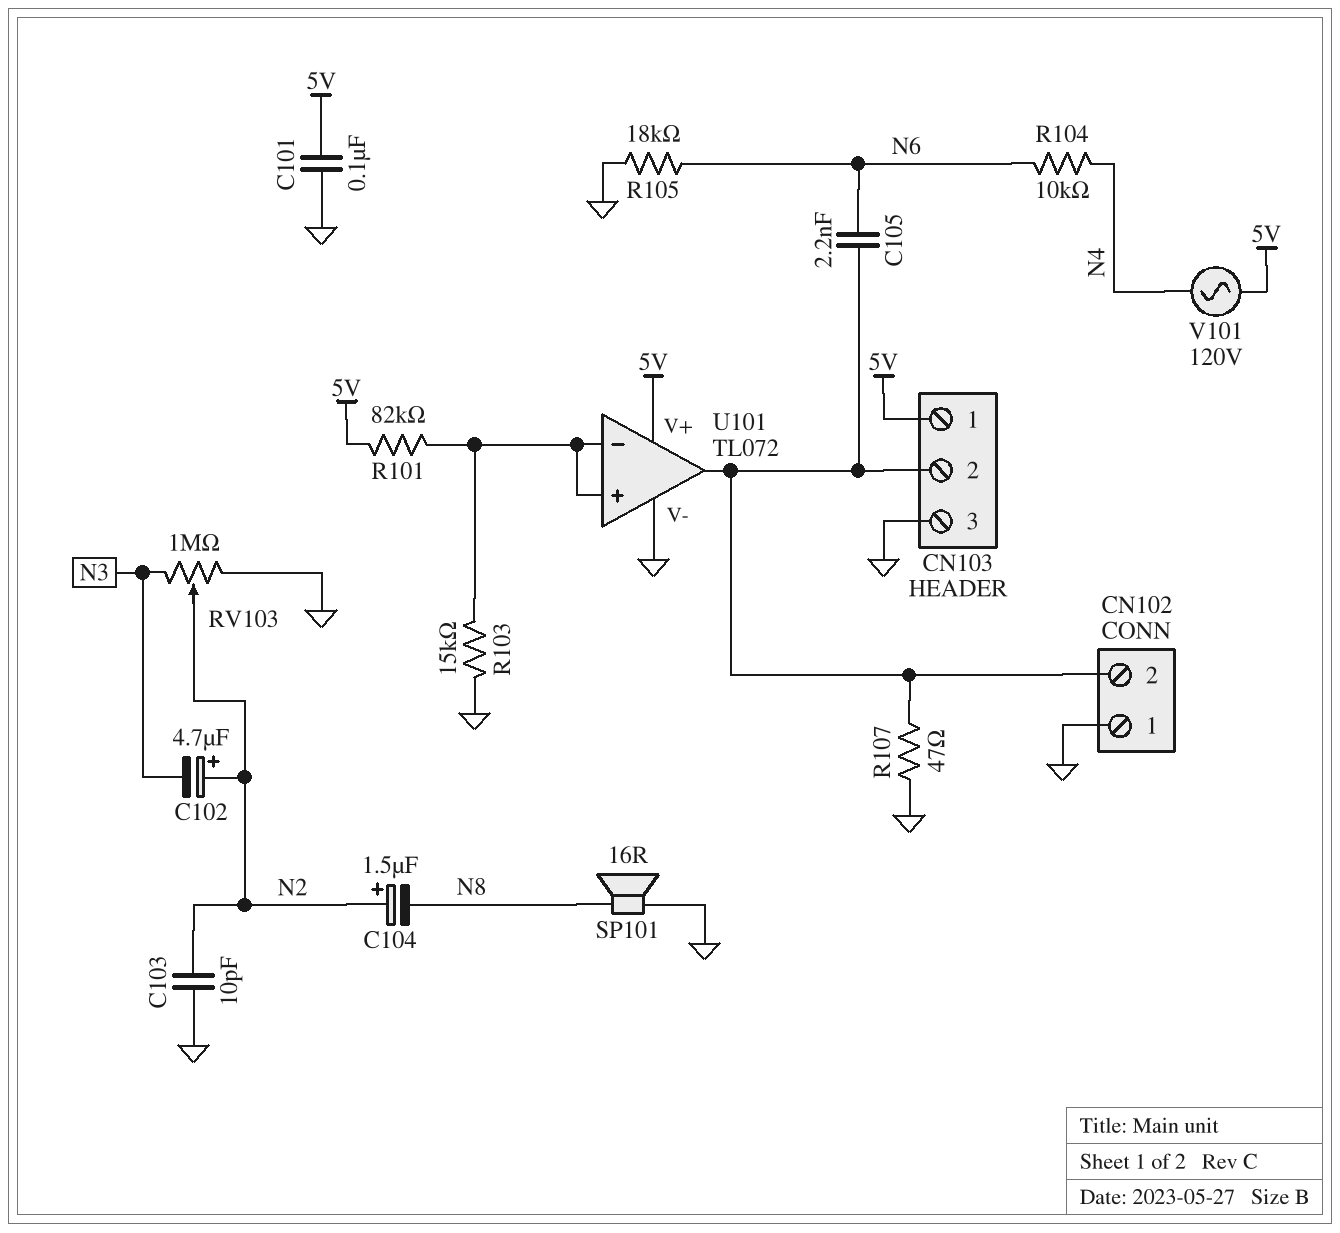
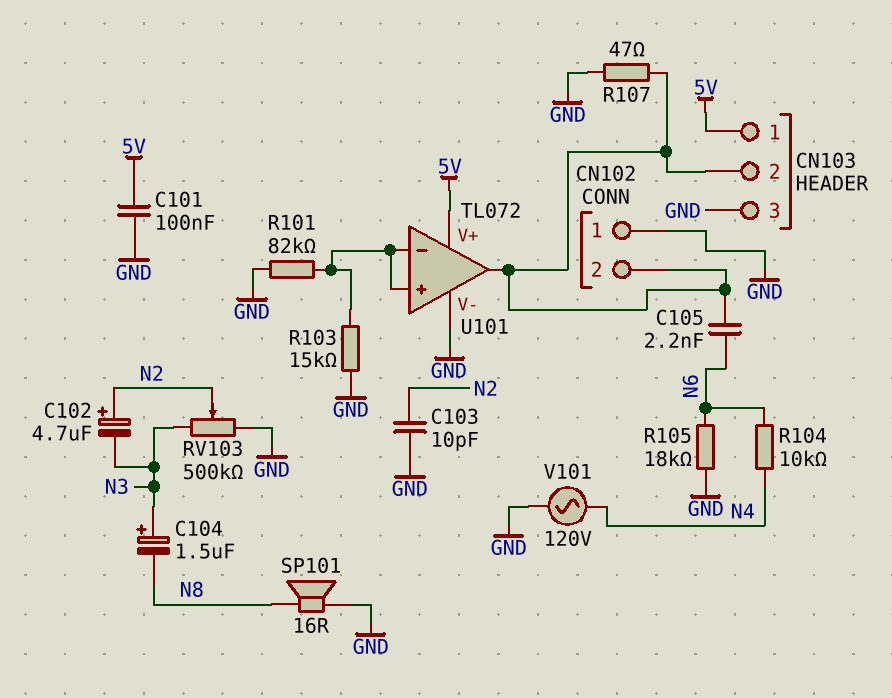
C104: 1.5uF (plus N2, minus N8) -> 1.5uF (plus N3, minus N8)
R101: 82k (5V, U101/in+) -> 82k (GND, U101/in+)
RV103: 1M (GND, N3, wiper N2) -> 500k (GND, N3, wiper N2)
V101: AC 120V (5V, N4) -> AC 120V (GND, N4)

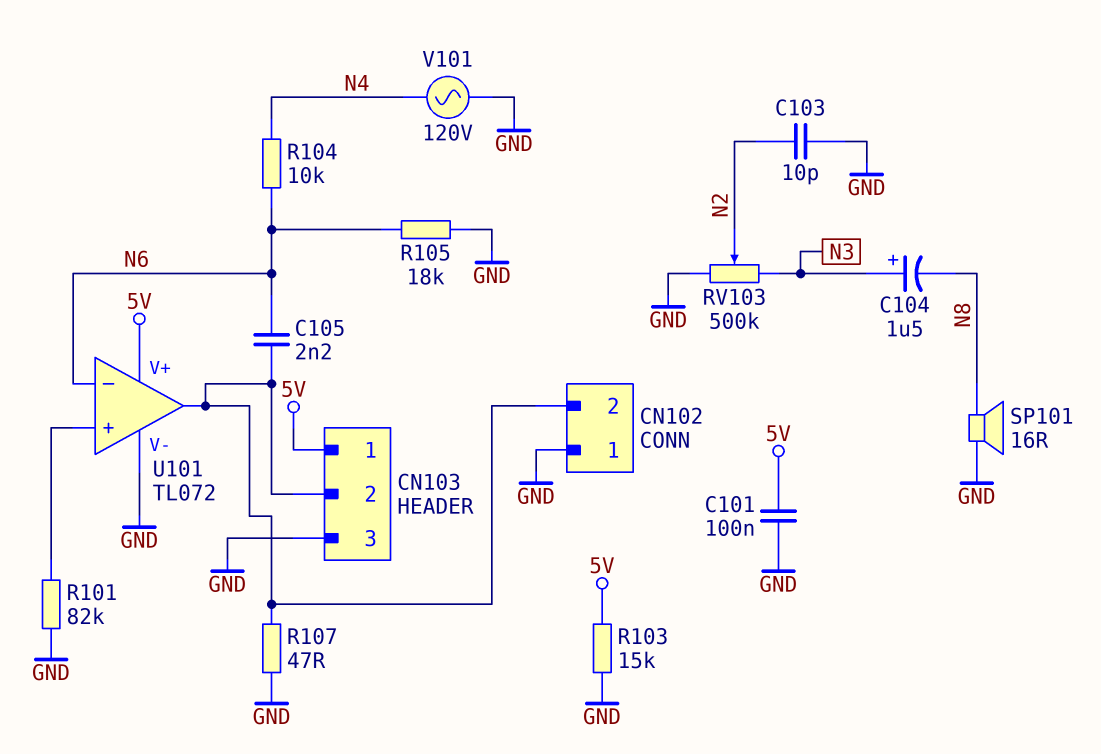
C102: 4.7uF (plus N2, minus N3) -> none
R103: 15k (GND, U101/in+) -> 15k (5V, GND)
U101 pin in-: U101/in+ -> N6

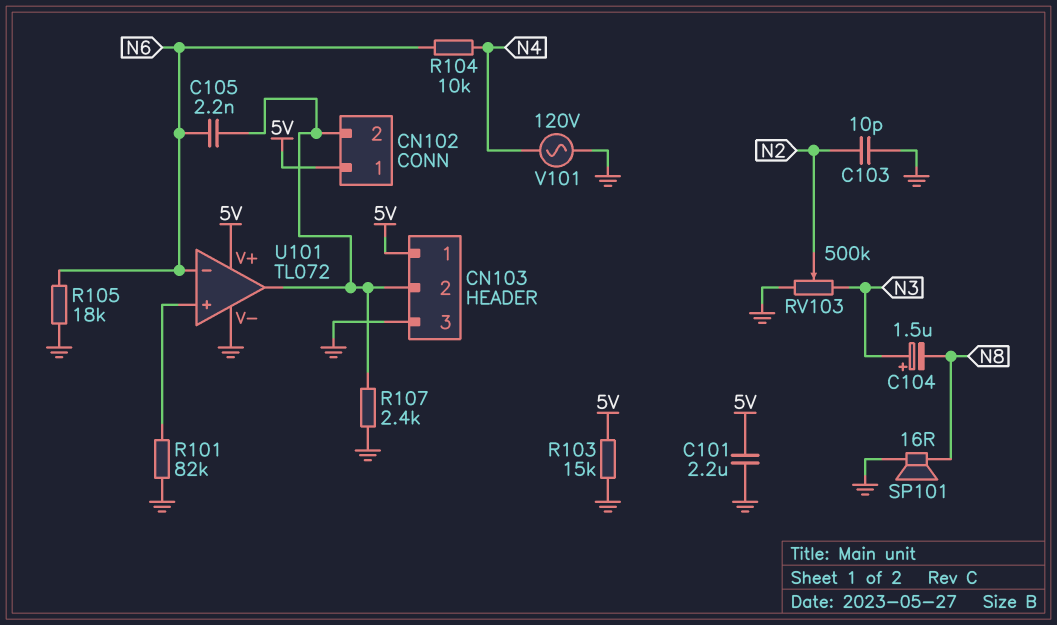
C101: 100nF (5V, GND) -> 2.2uF (5V, GND)
CN102 pin 1: GND -> 5V
R107: 47 (CN102/2, GND) -> 2.4k (CN102/2, GND)

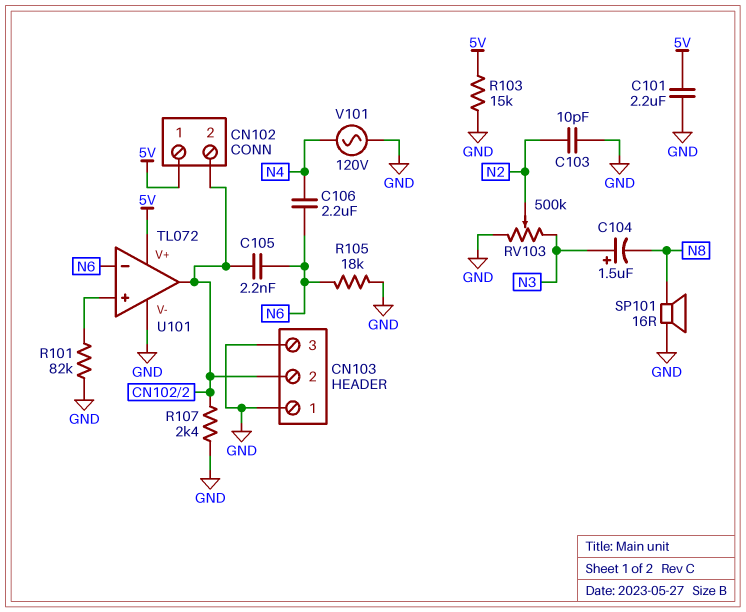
C106: none -> 2.2uF (N4, N6)
CN103 pin 1: 5V -> GND
R104: 10k (N4, N6) -> none

